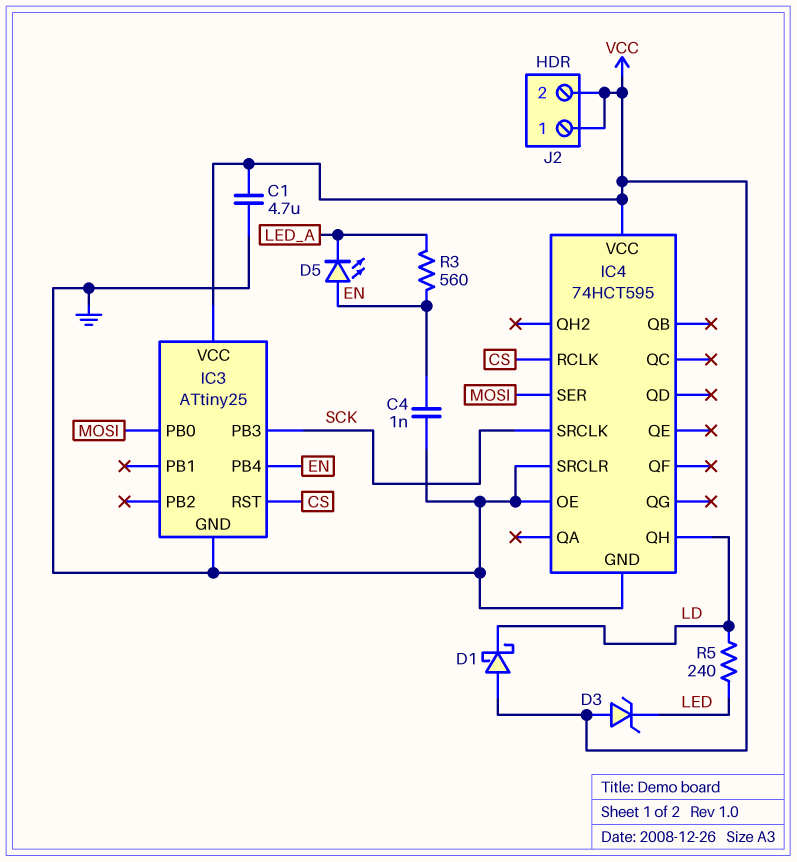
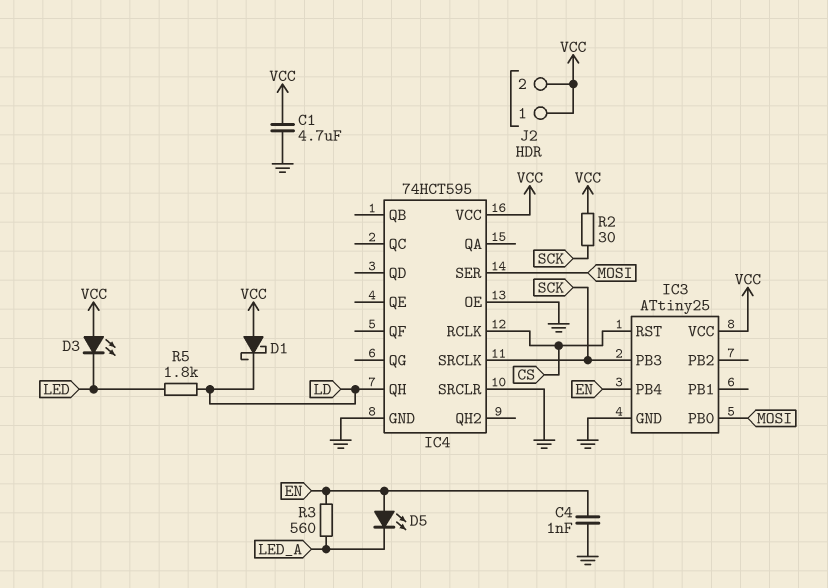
D3: zener (A VCC, K LED) -> LED (A VCC, K LED)
R2: none -> 30 (SCK, VCC)
R5: 240 (LD, LED) -> 1.8k (LD, LED)

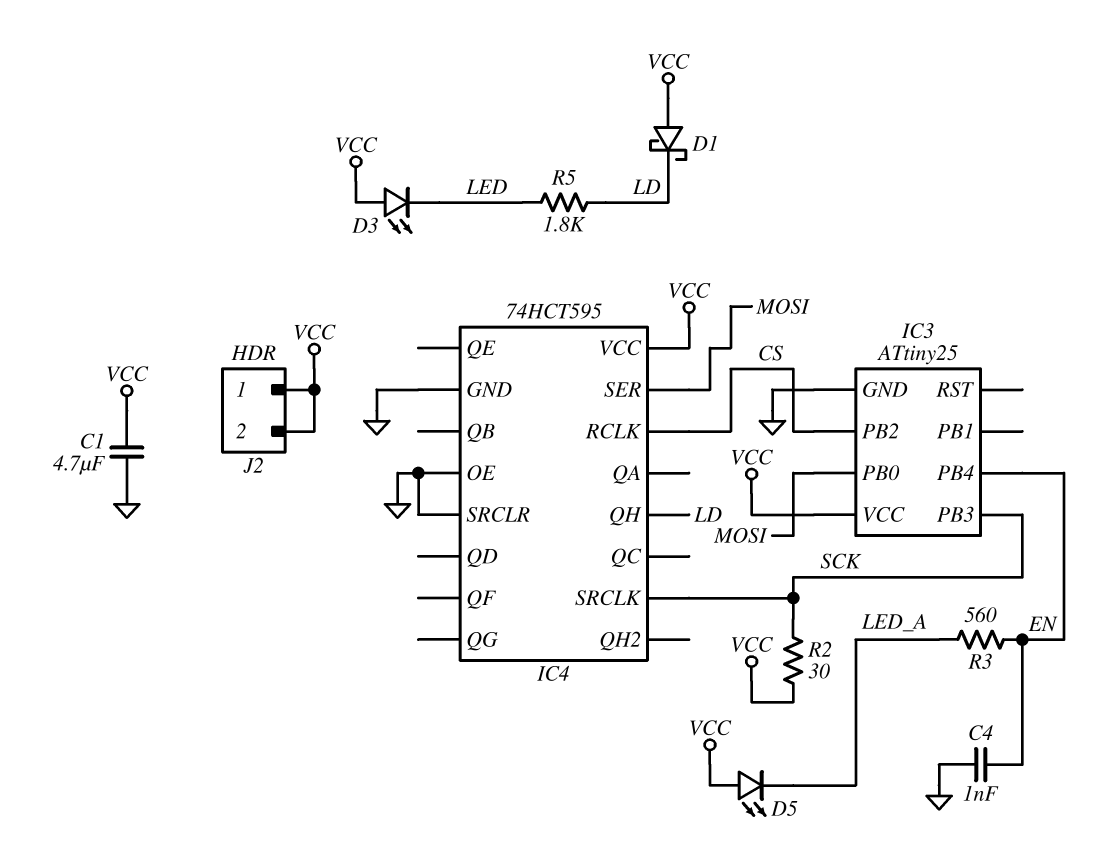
D5: LED (A EN, K LED_A) -> LED (A VCC, K LED_A)
IC3 pin PB2: none -> CS
IC3 pin RST: CS -> none

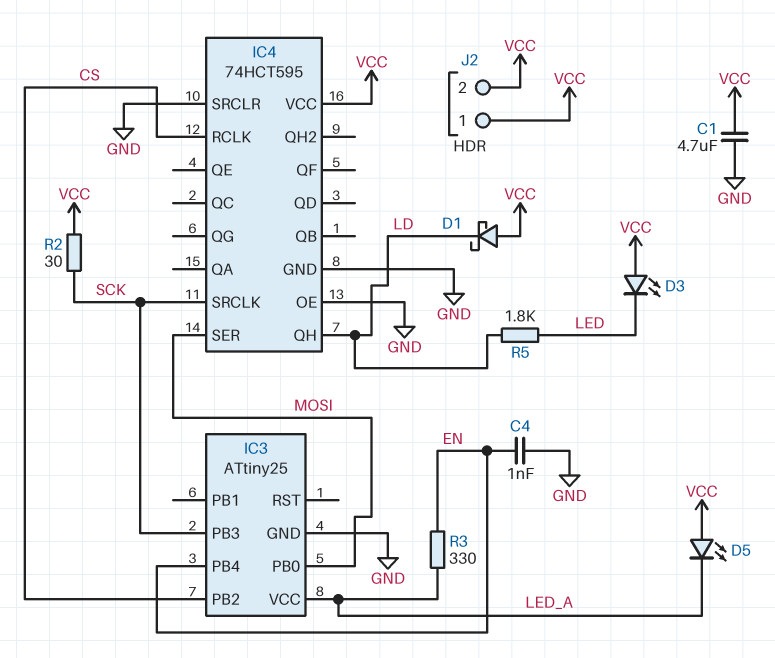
IC3 pin VCC: VCC -> LED_A
R3: 560 (EN, LED_A) -> 330 (EN, LED_A)

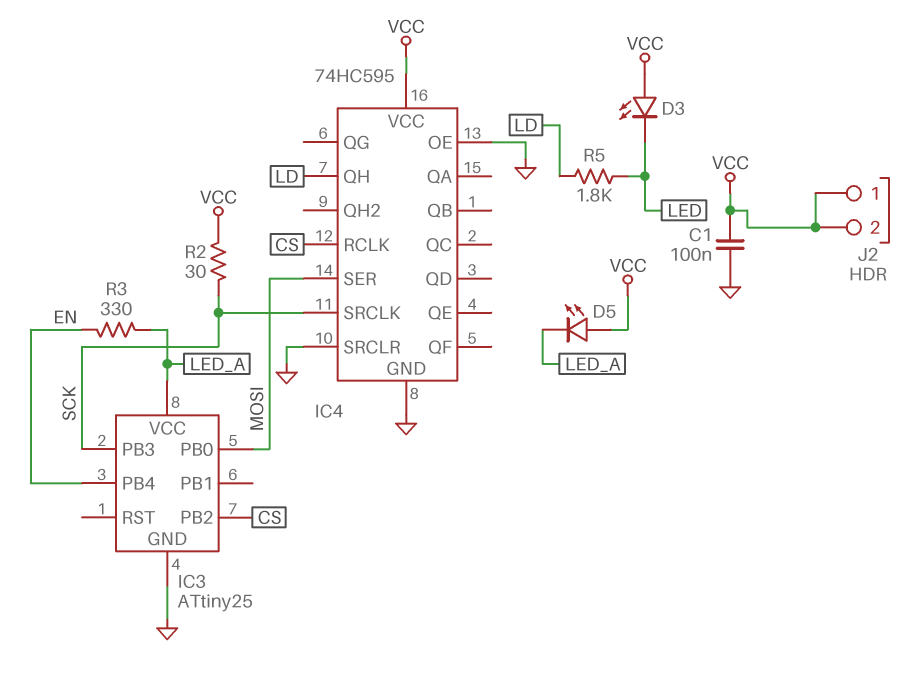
C1: 4.7uF (GND, VCC) -> 100nF (GND, VCC)
C4: 1nF (EN, GND) -> none
D1: schottky (A VCC, K LD) -> none
IC4: 74HCT595 -> 74HC595

